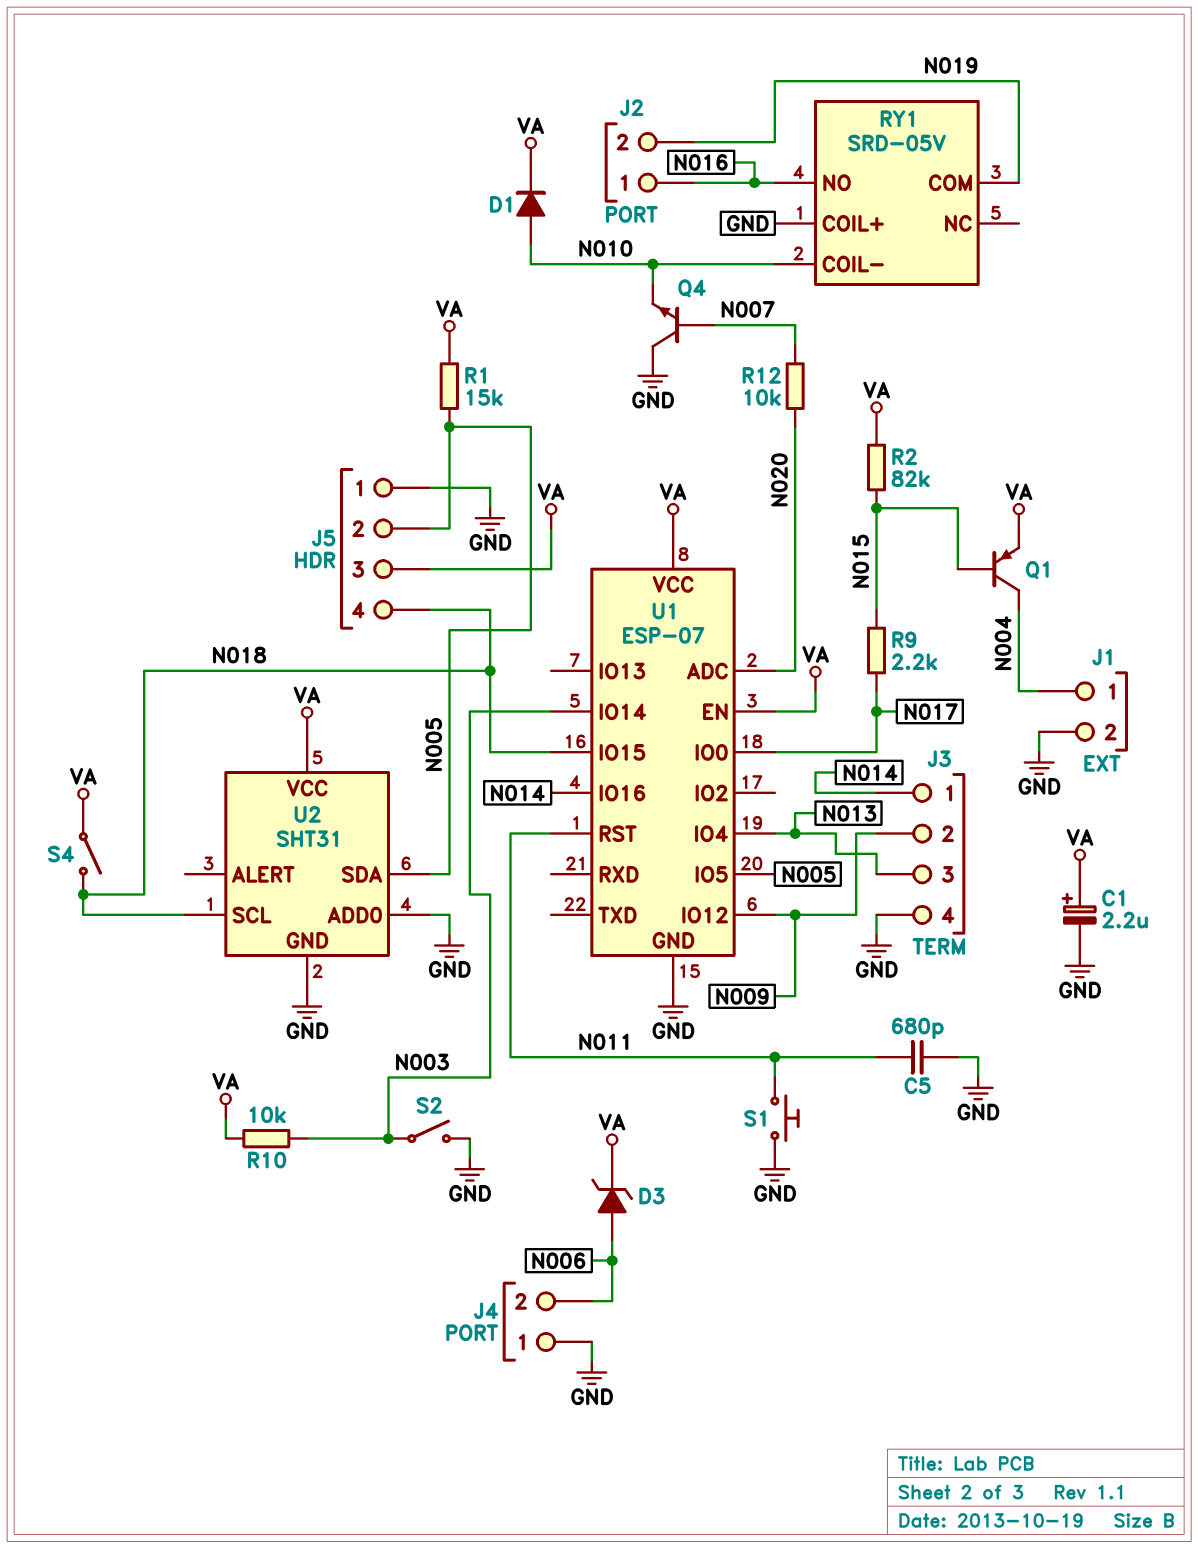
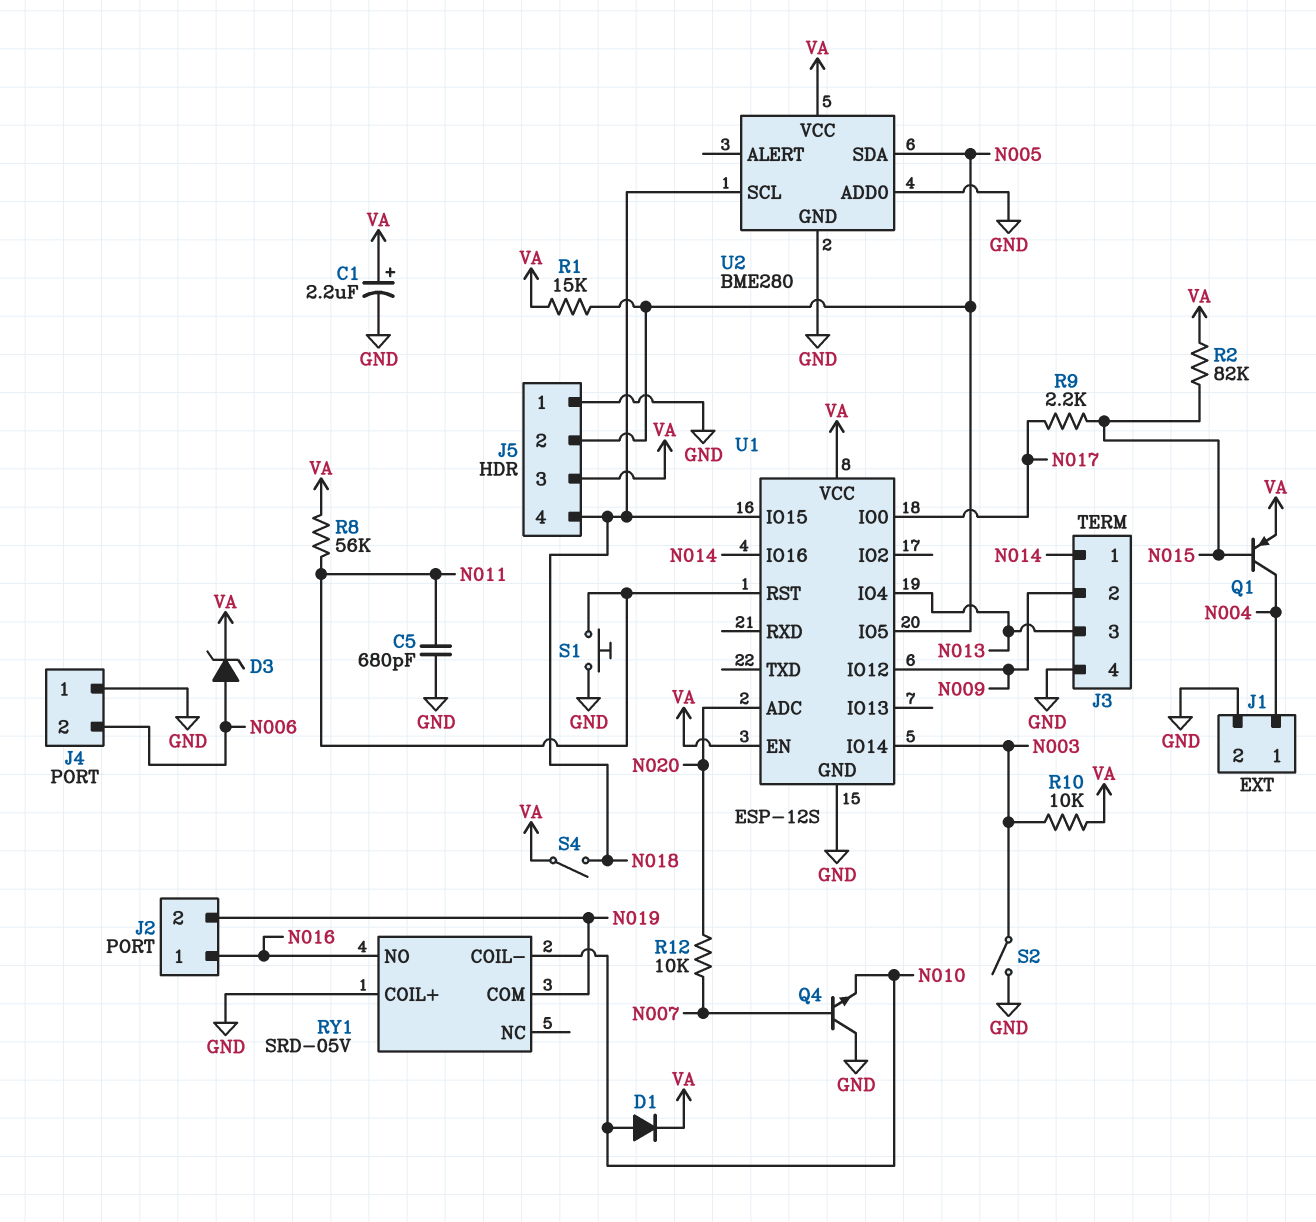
R8: none -> 56k (N011, VA)
U1: ESP-07 -> ESP-12S
U2: SHT31 -> BME280

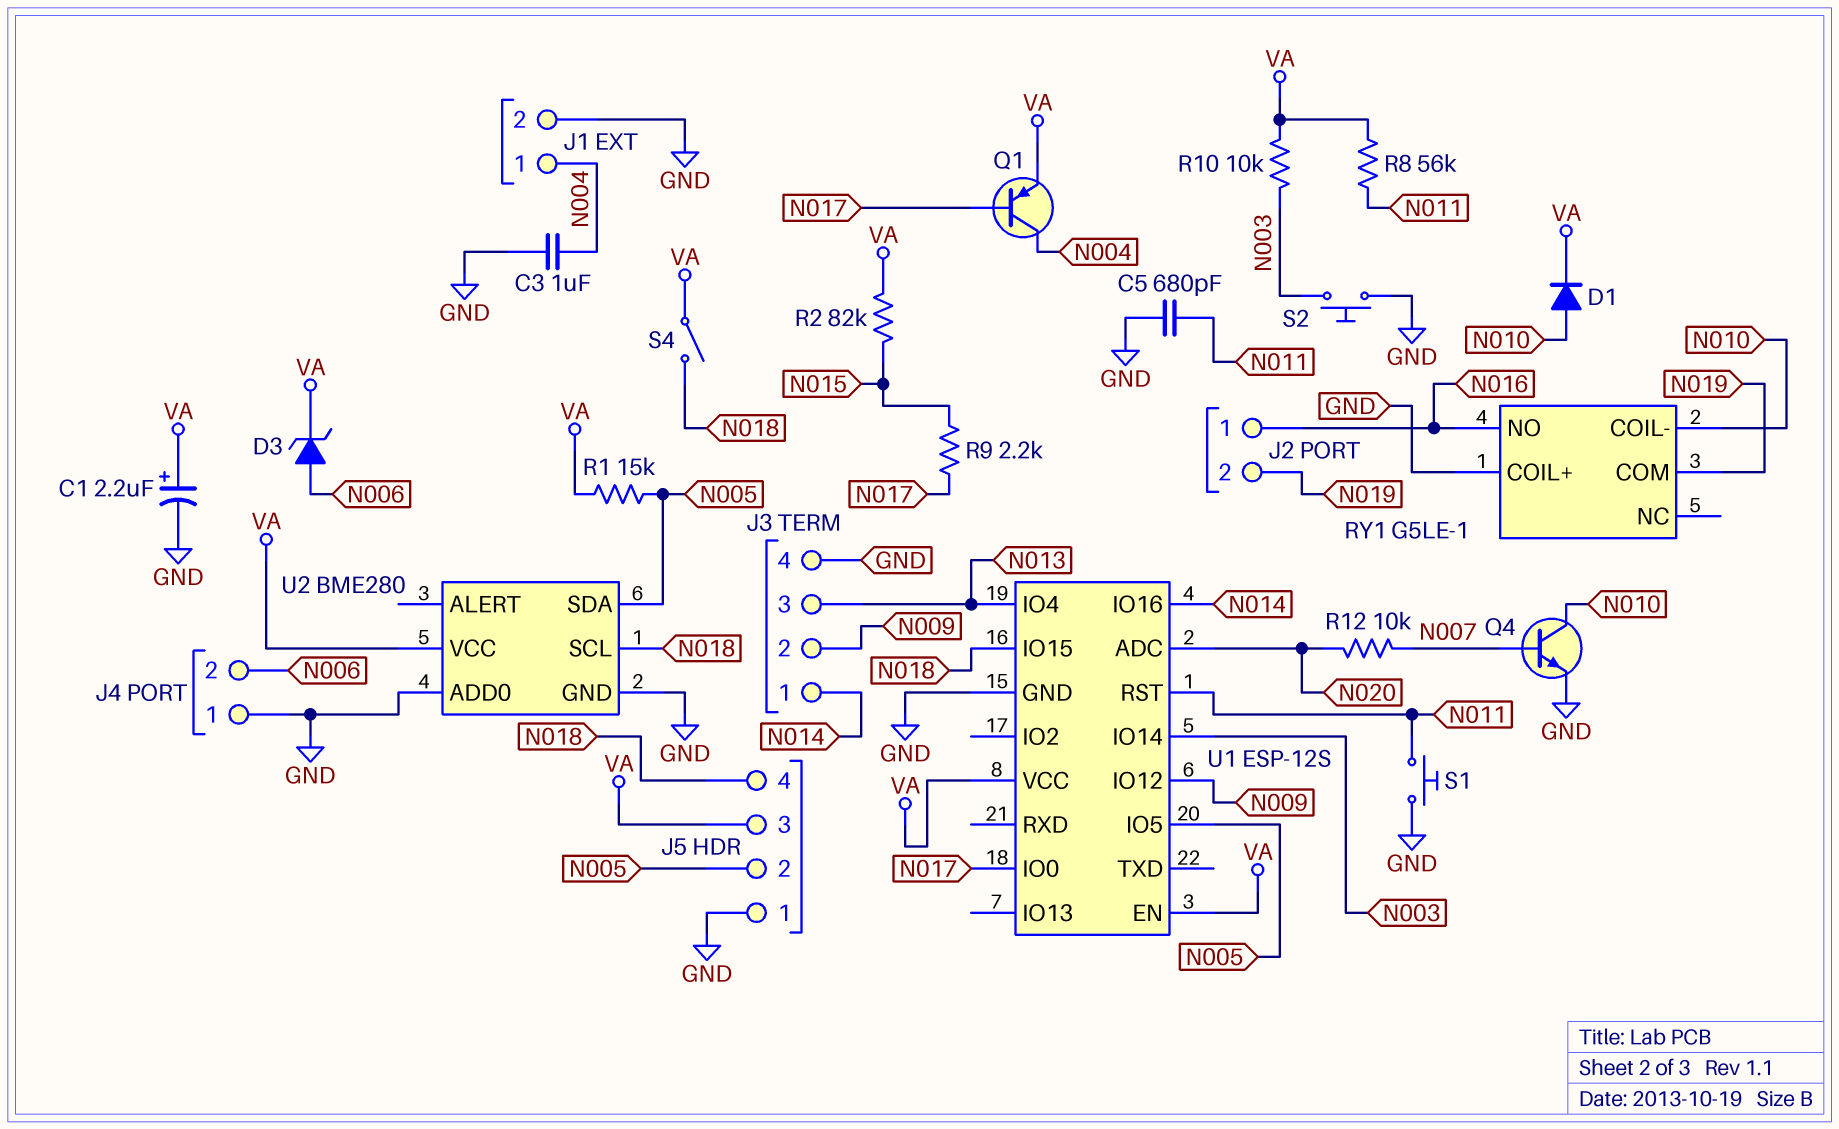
C3: none -> 1uF (GND, N004)
Q1: PNP (B N015, C N004, E VA) -> PNP (B N017, C N004, E VA)
Q4: NPN (B N007, C GND, E N010) -> NPN (B N007, C N010, E GND)
RY1: SRD-05V -> G5LE-1
S2: switch (GND, N003) -> button (GND, N003)

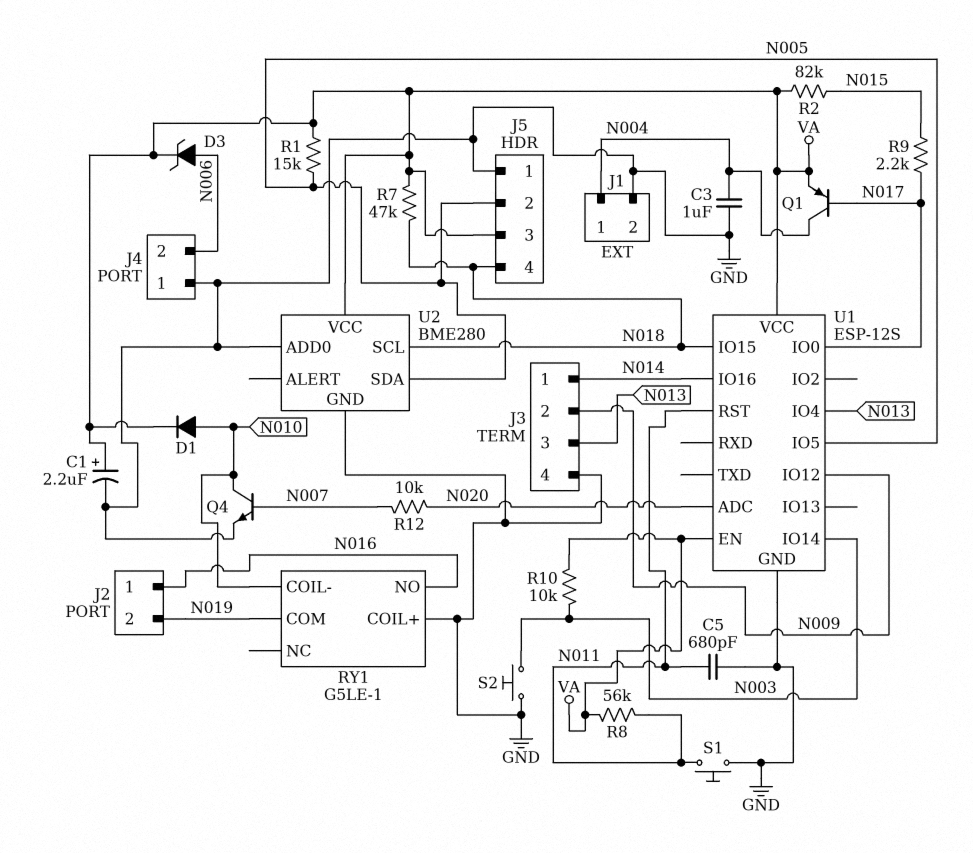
R7: none -> 47k (N018, VA)
S4: switch (N018, VA) -> none

